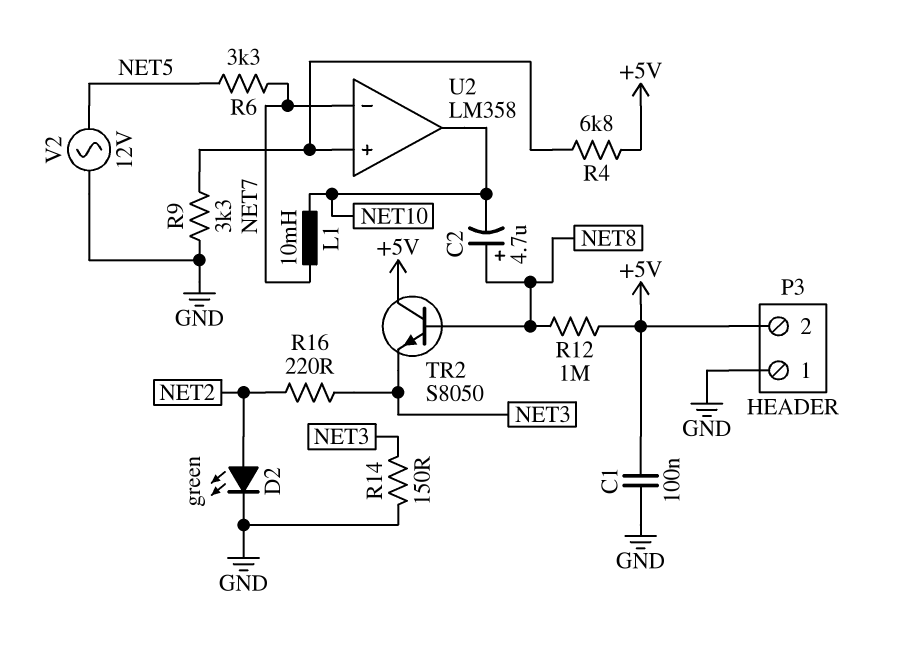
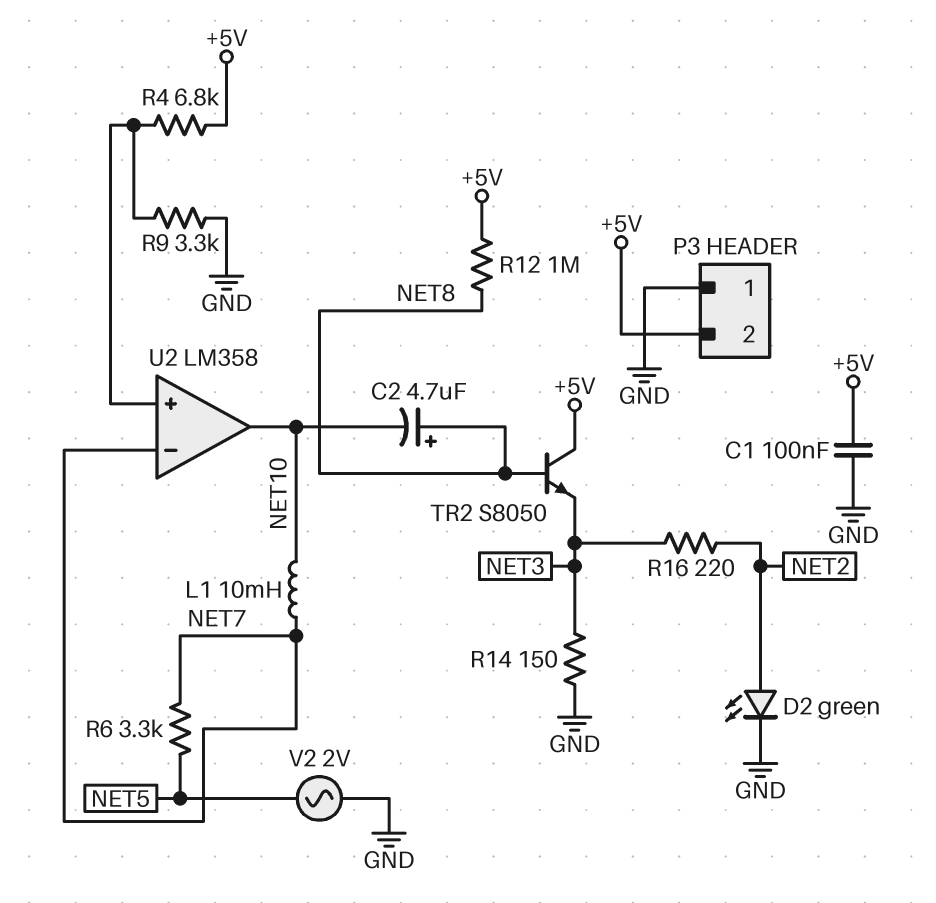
V2: AC 12V (GND, NET5) -> AC 2V (GND, NET5)

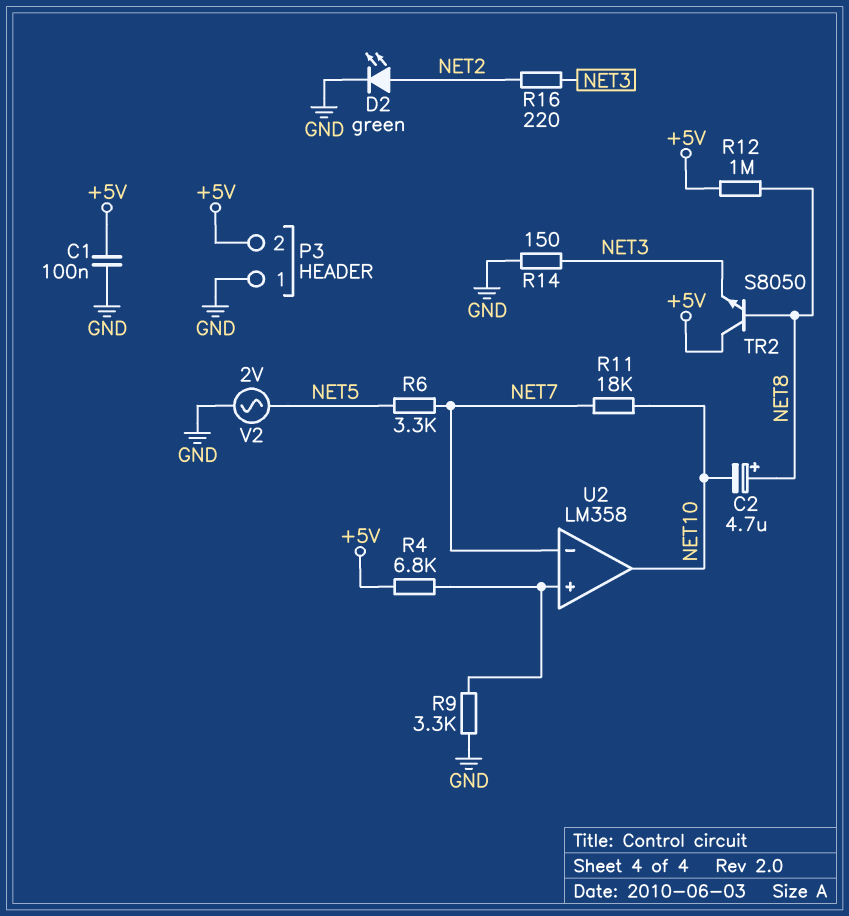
L1: 10mH (NET7, NET10) -> none
R11: none -> 18k (NET7, NET10)

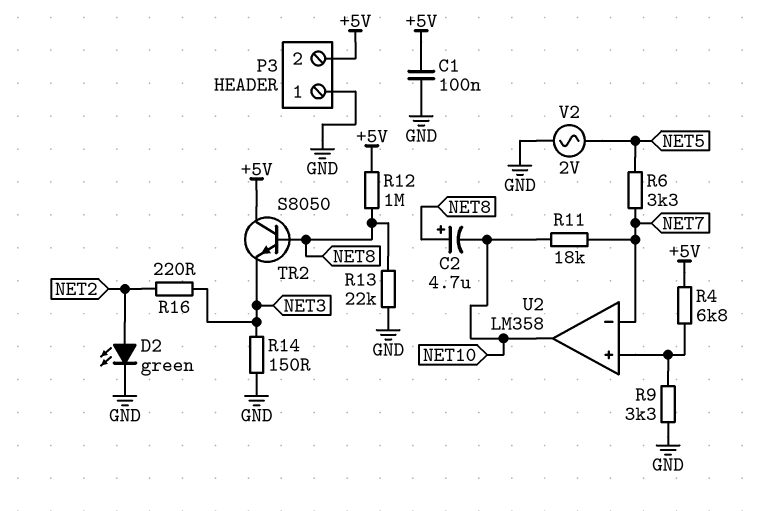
R13: none -> 22k (GND, NET8)

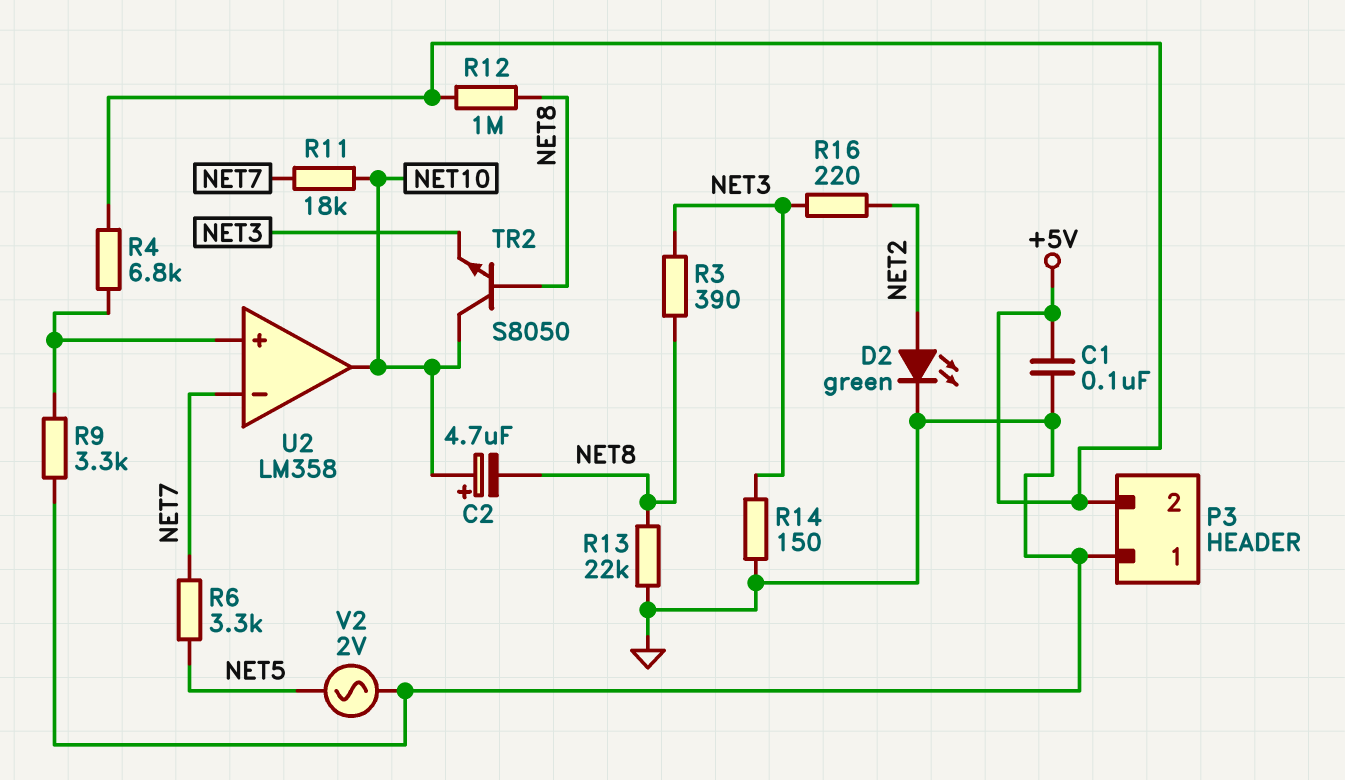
C2: 4.7uF (plus NET8, minus NET10) -> 4.7uF (plus NET10, minus NET8)
R3: none -> 390 (NET3, NET8)
TR2: NPN S8050 (B NET8, C +5V, E NET3) -> NPN S8050 (B NET8, C NET10, E NET3)

